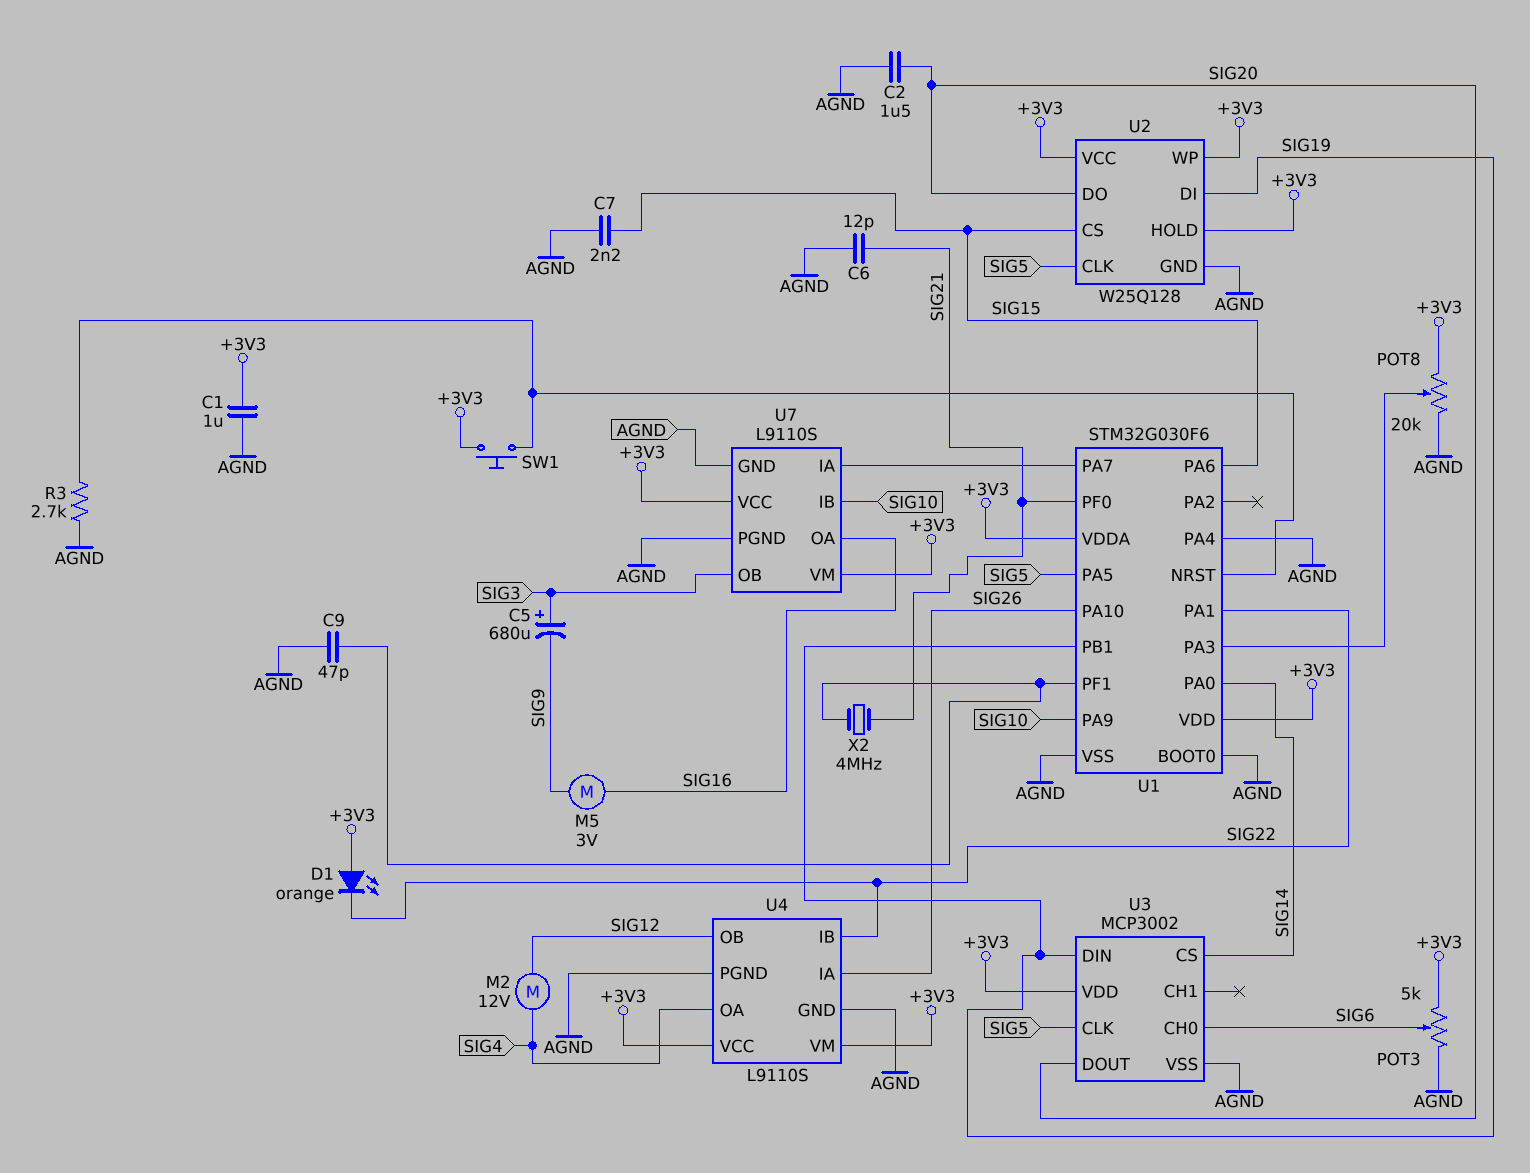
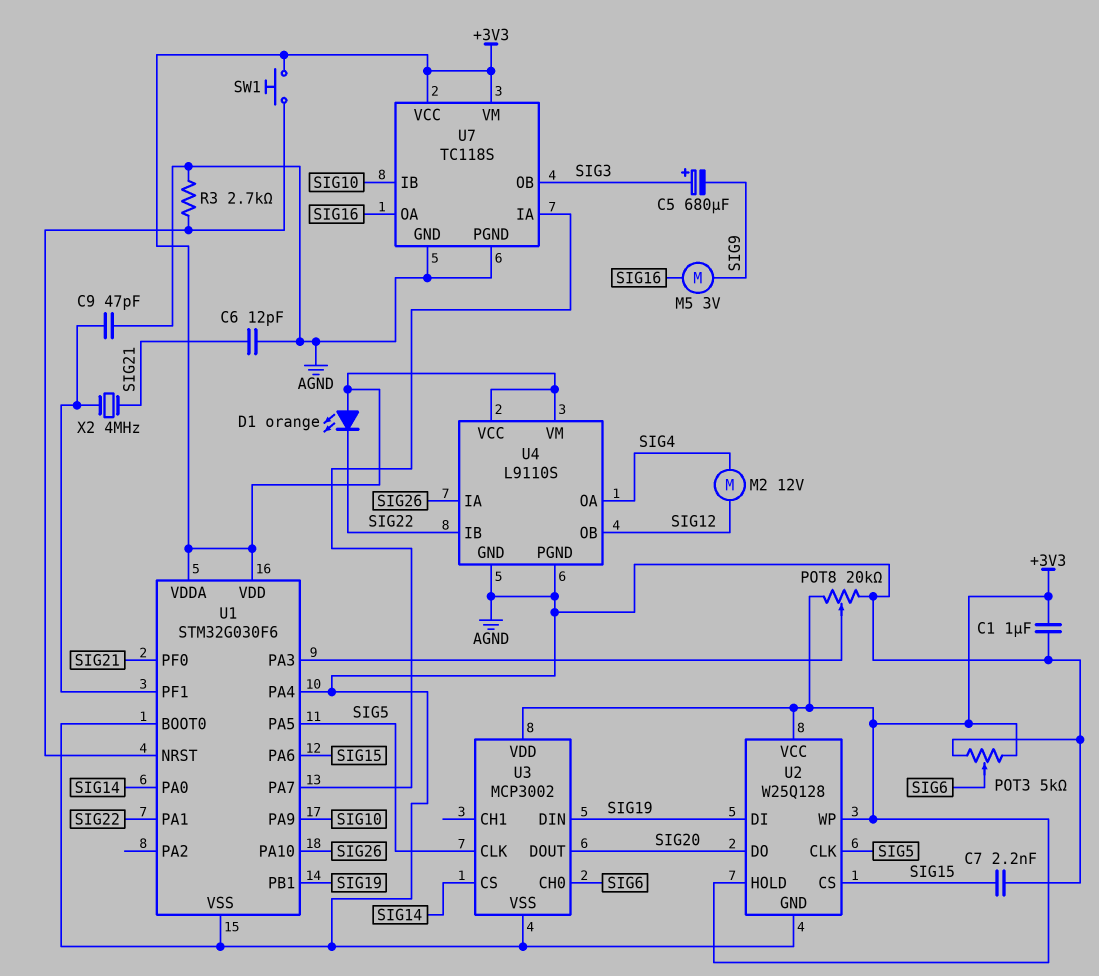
C2: 1.5uF (AGND, SIG20) -> none
U7: L9110S -> TC118S

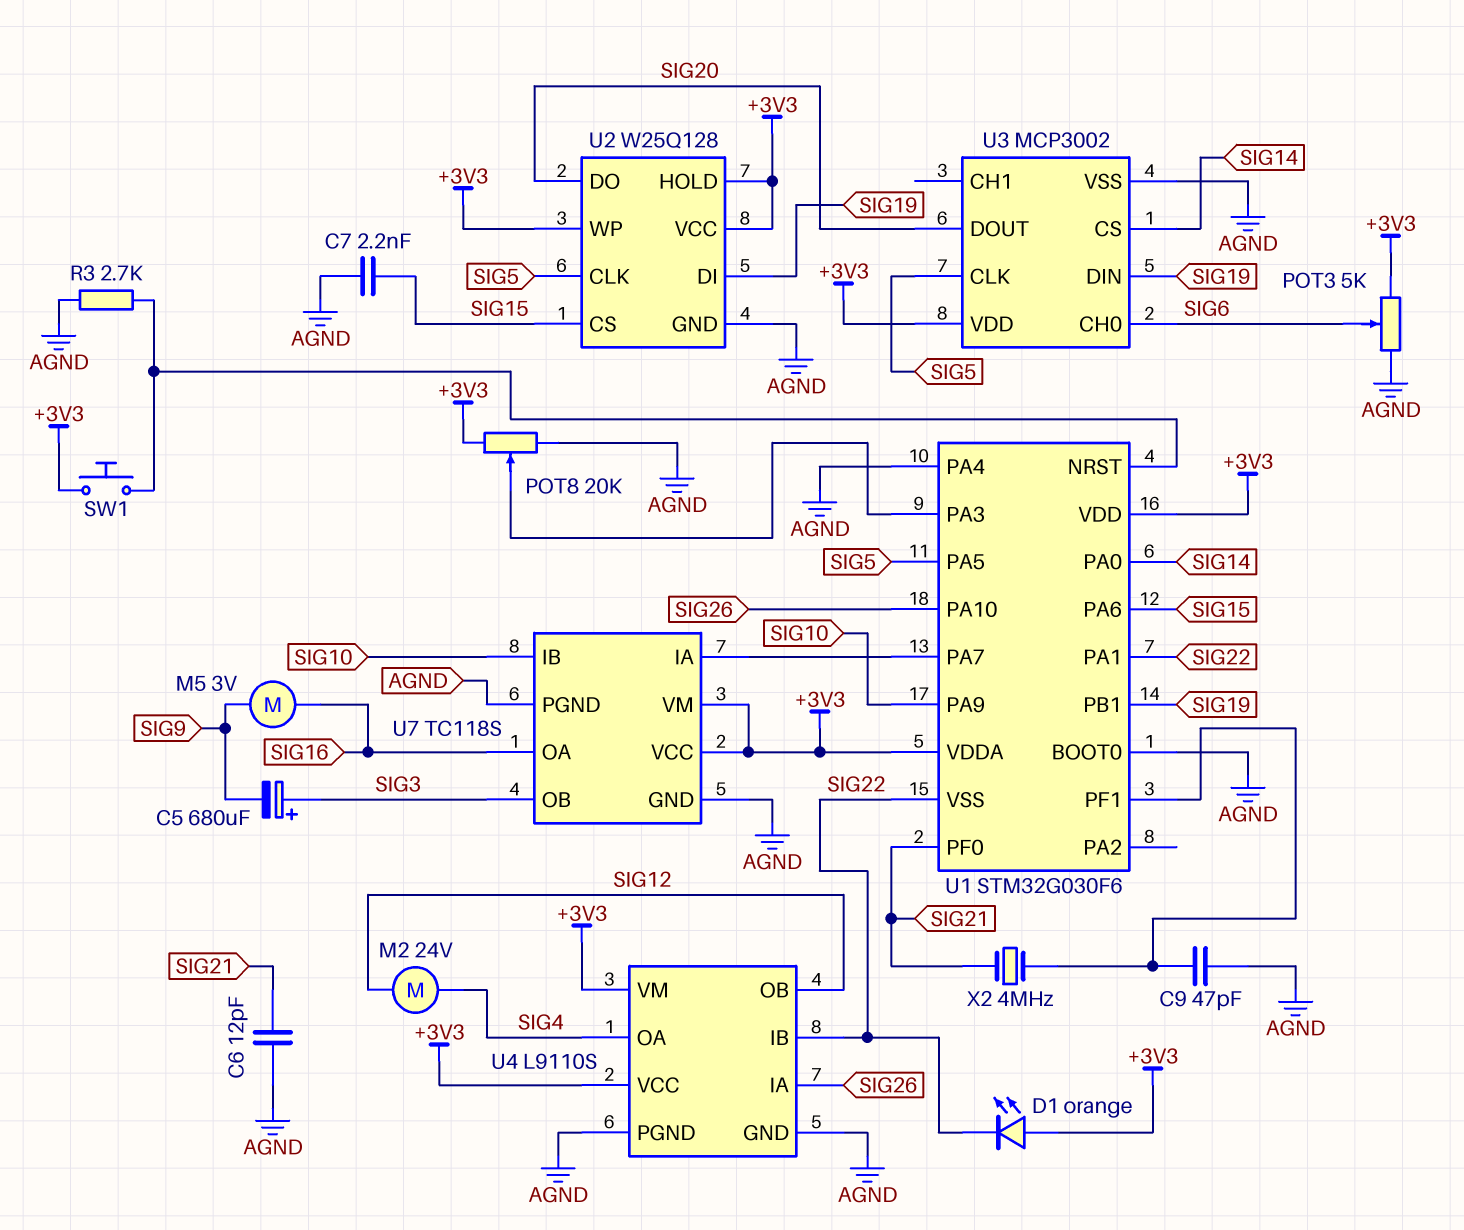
C1: 1uF (+3V3, AGND) -> none
M2: motor 12V (SIG4, SIG12) -> motor 24V (SIG4, SIG12)
U1 pin VSS: AGND -> SIG22

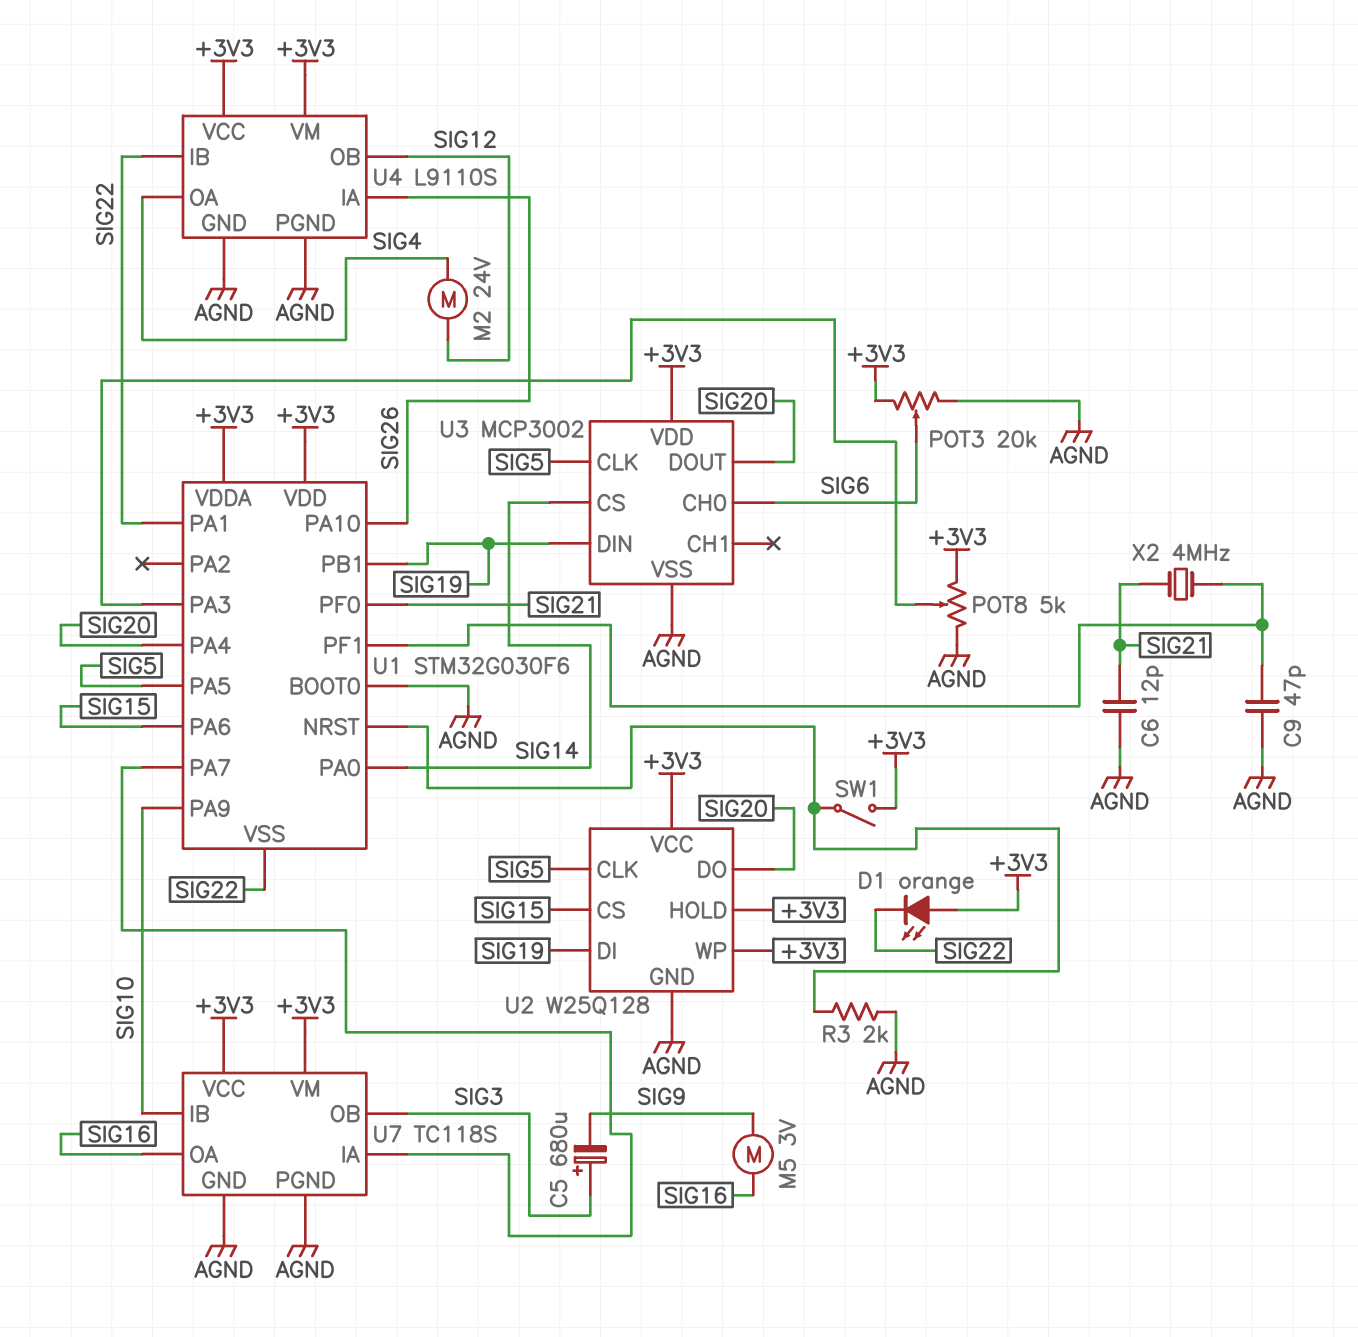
C7: 2.2nF (AGND, SIG15) -> none
POT3: 5k (+3V3, AGND, wiper SIG6) -> 20k (+3V3, AGND, wiper SIG6)
POT8: 20k (+3V3, AGND, wiper U1/PA3) -> 5k (+3V3, AGND, wiper U1/PA3)
R3: 2.7k (AGND, U1/NRST) -> 2k (AGND, U1/NRST)
SW1: button (+3V3, U1/NRST) -> switch (+3V3, U1/NRST)
U1 pin PA4: AGND -> SIG20

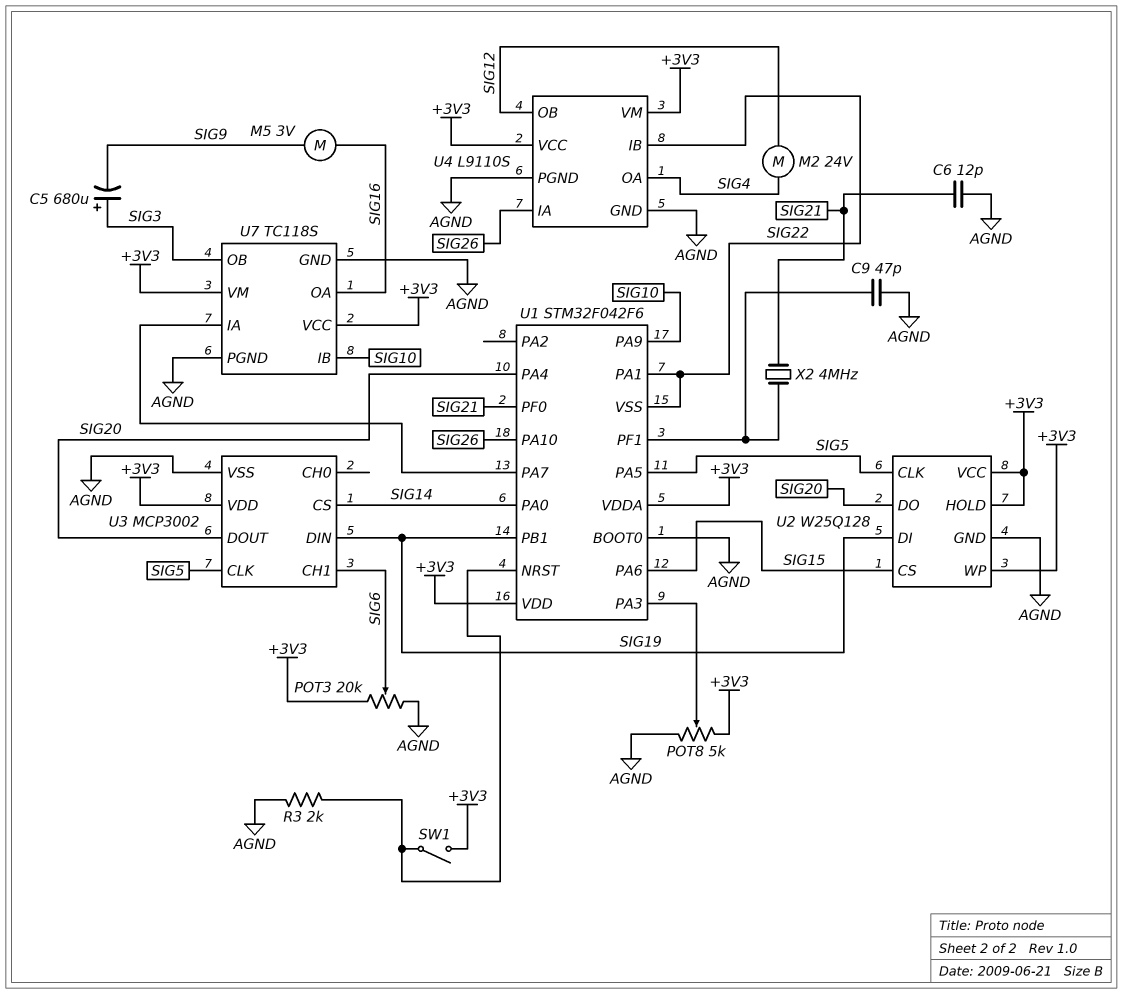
D1: LED orange (A +3V3, K SIG22) -> none
U1: STM32G030F6 -> STM32F042F6
U3 pin CH0: SIG6 -> none
U3 pin CH1: none -> SIG6

